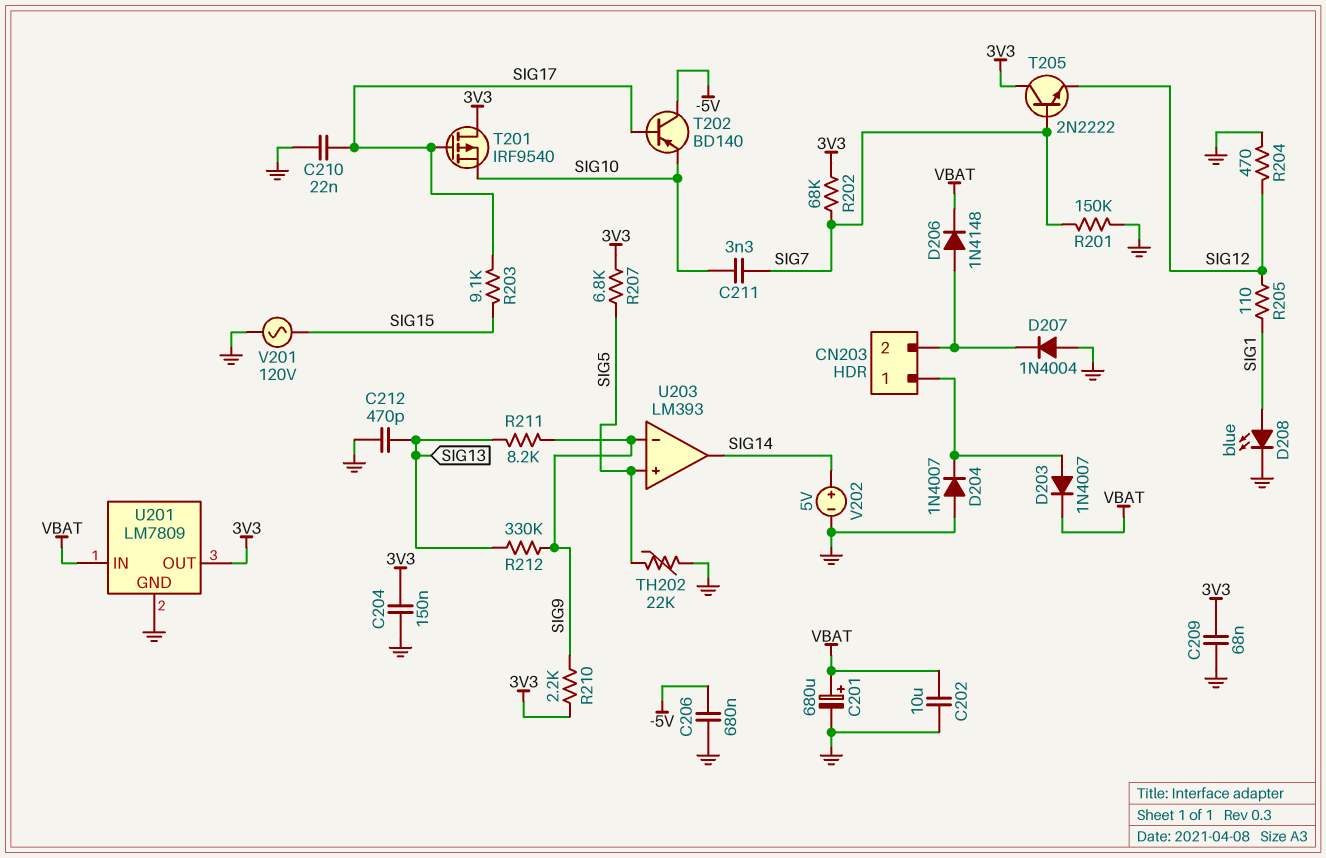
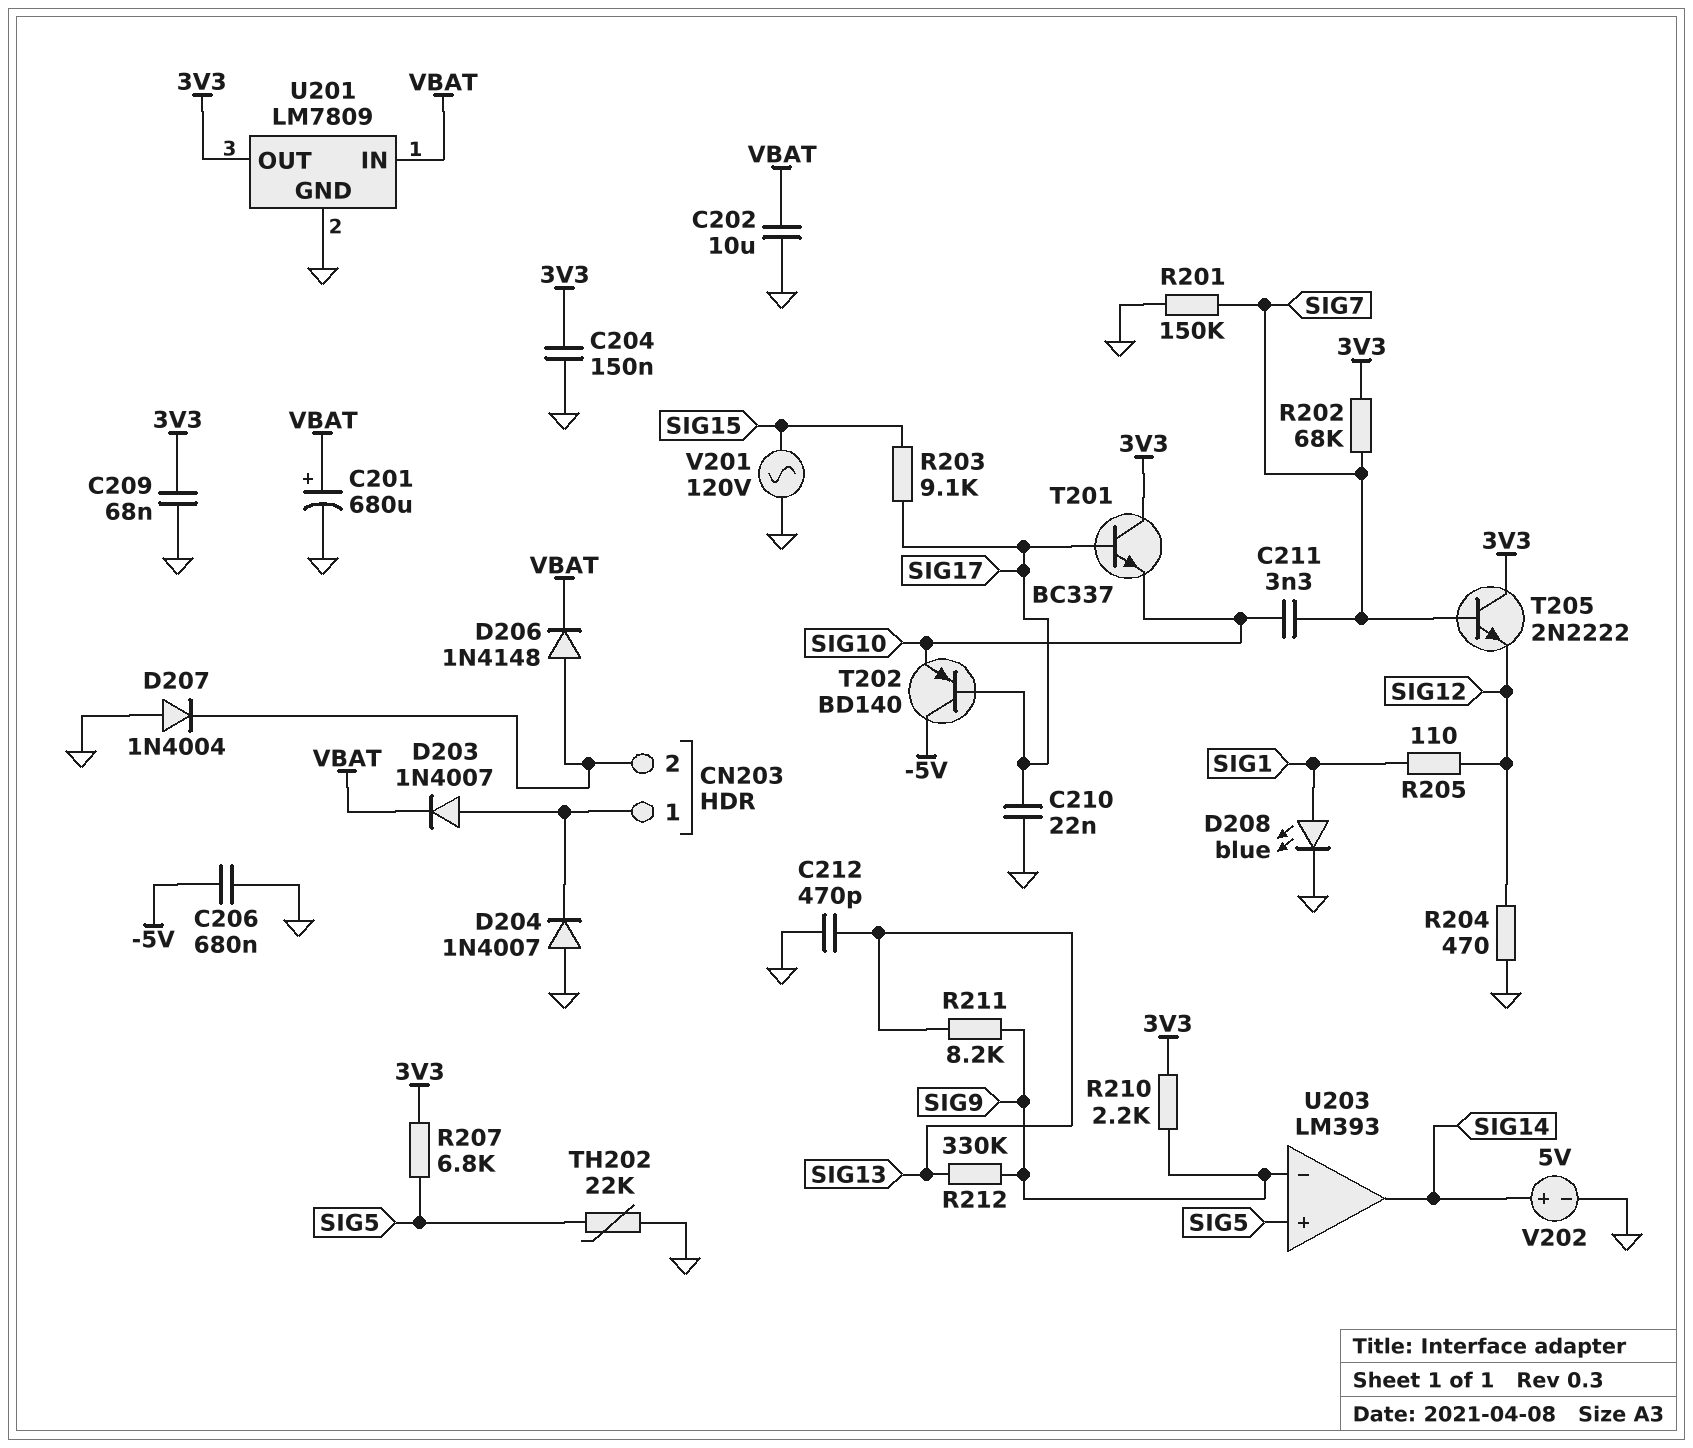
T201: PMOS IRF9540 (G SIG17, D 3V3, S SIG10) -> NPN BC337 (B SIG17, C 3V3, E SIG10)

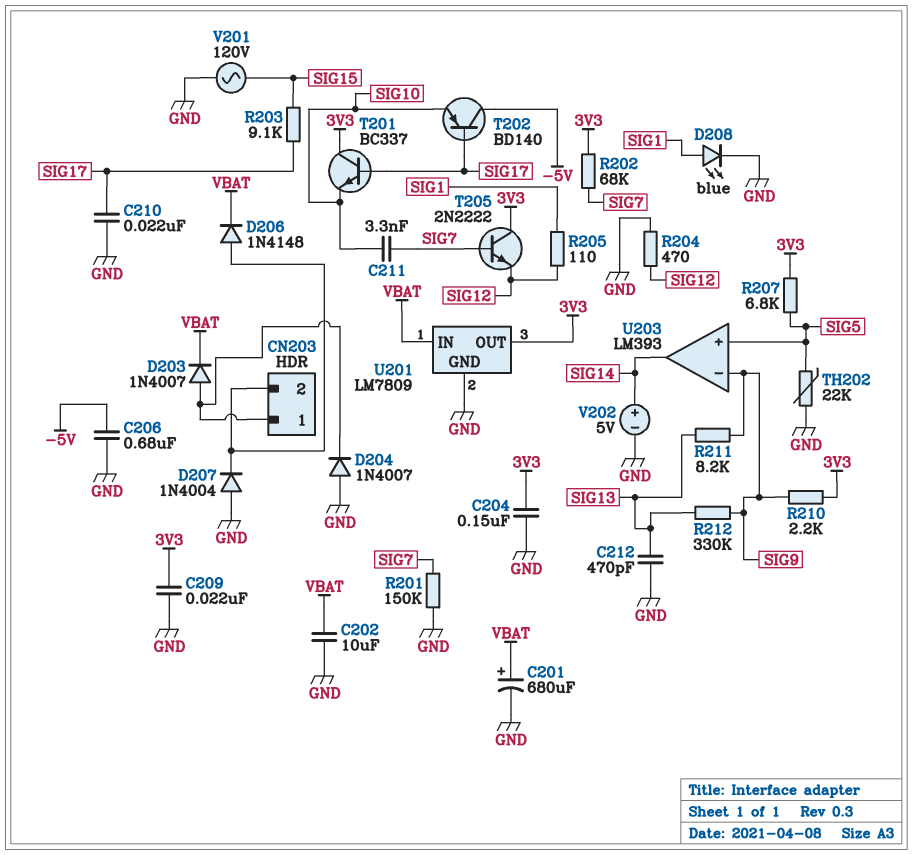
C209: 68nF (3V3, GND) -> 22nF (3V3, GND)

